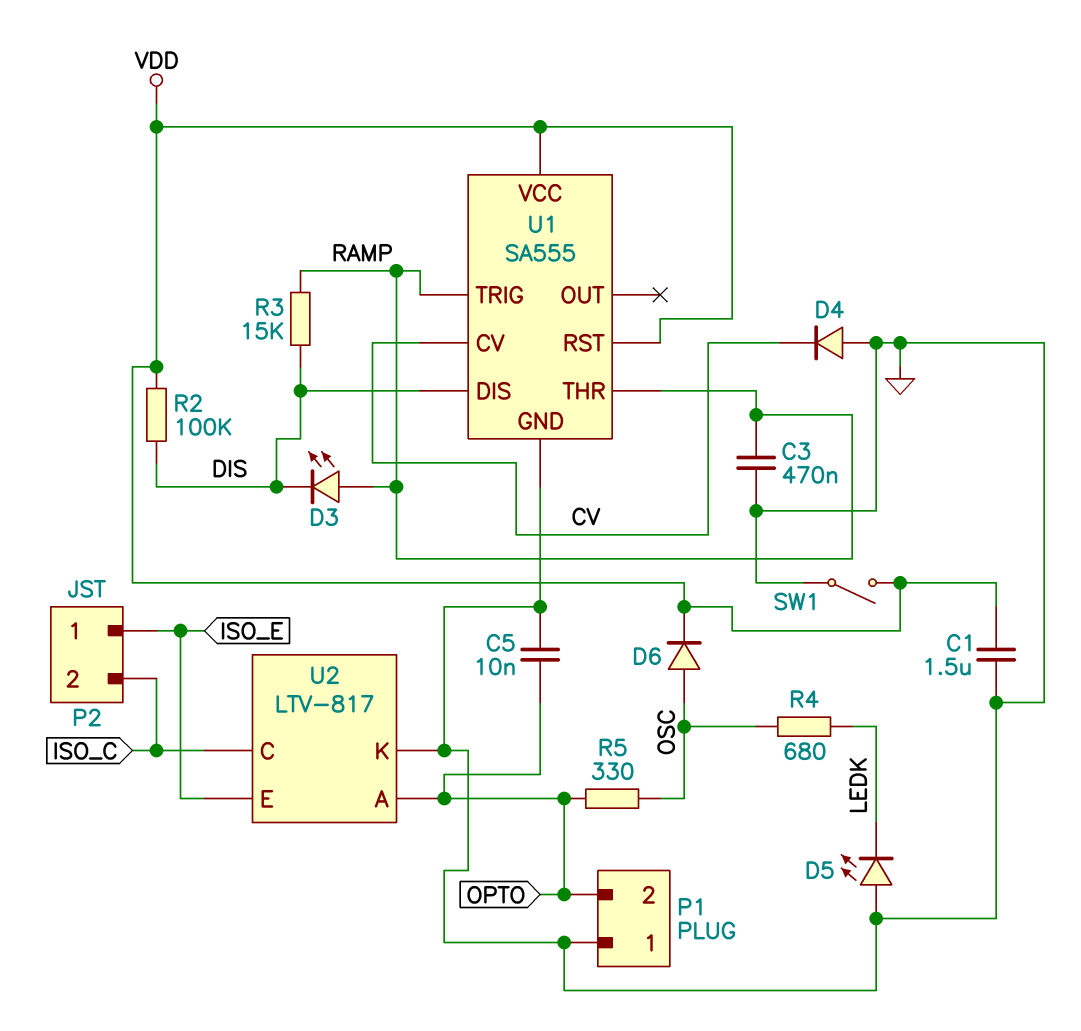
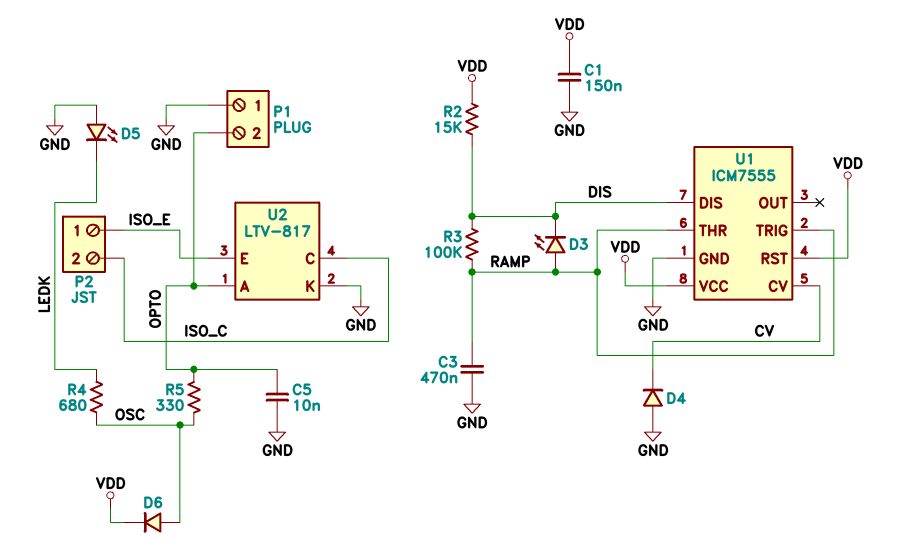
C1: 1.5uF (GND, VDD) -> 150nF (GND, VDD)
R2: 100k (DIS, VDD) -> 15k (DIS, VDD)
R3: 15k (DIS, RAMP) -> 100k (DIS, RAMP)
SW1: switch (GND, VDD) -> none
U1: SA555 -> ICM7555

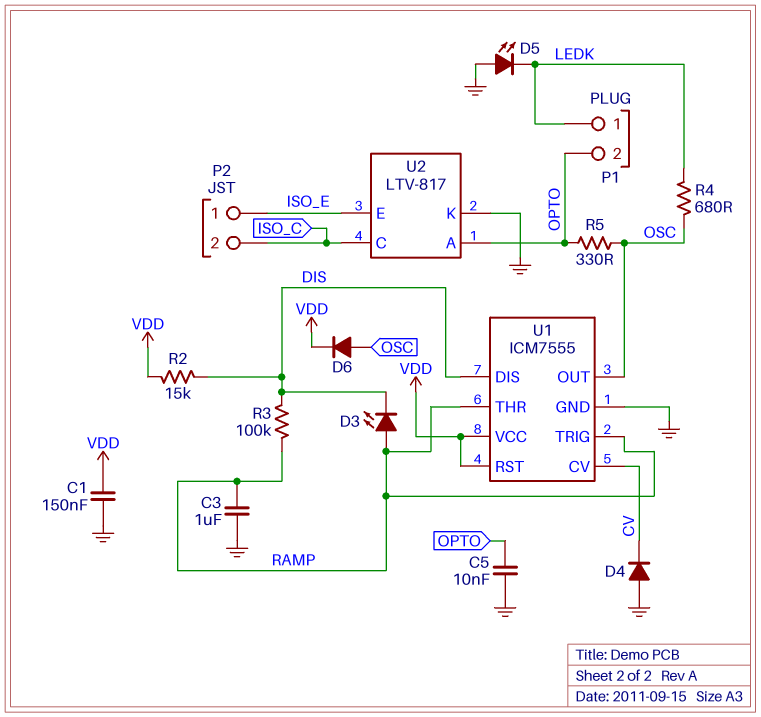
C3: 470nF (GND, RAMP) -> 1uF (GND, RAMP)
P1 pin 1: GND -> LEDK
U1 pin OUT: none -> OSC

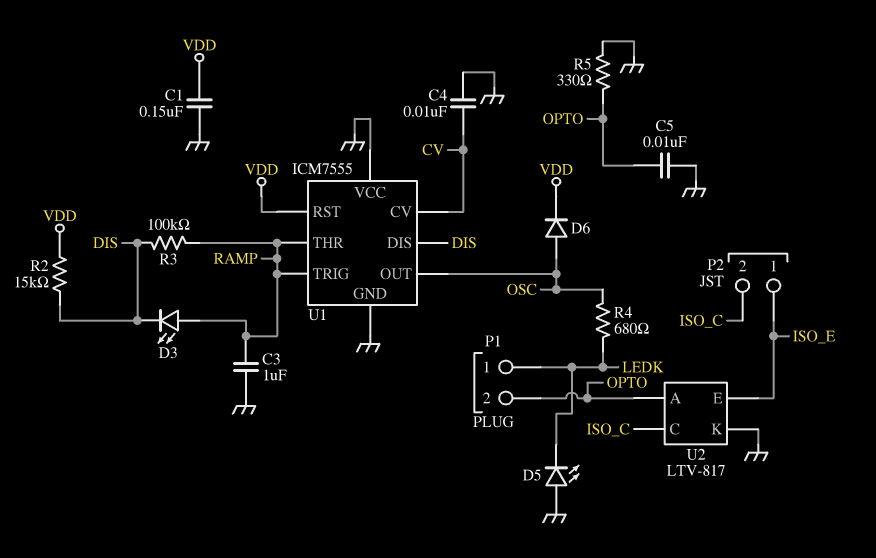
C4: none -> 10nF (CV, GND)
D4: diode (A GND, K CV) -> none
R5: 330 (OPTO, OSC) -> 330 (GND, OPTO)
U1 pin VCC: VDD -> GND

